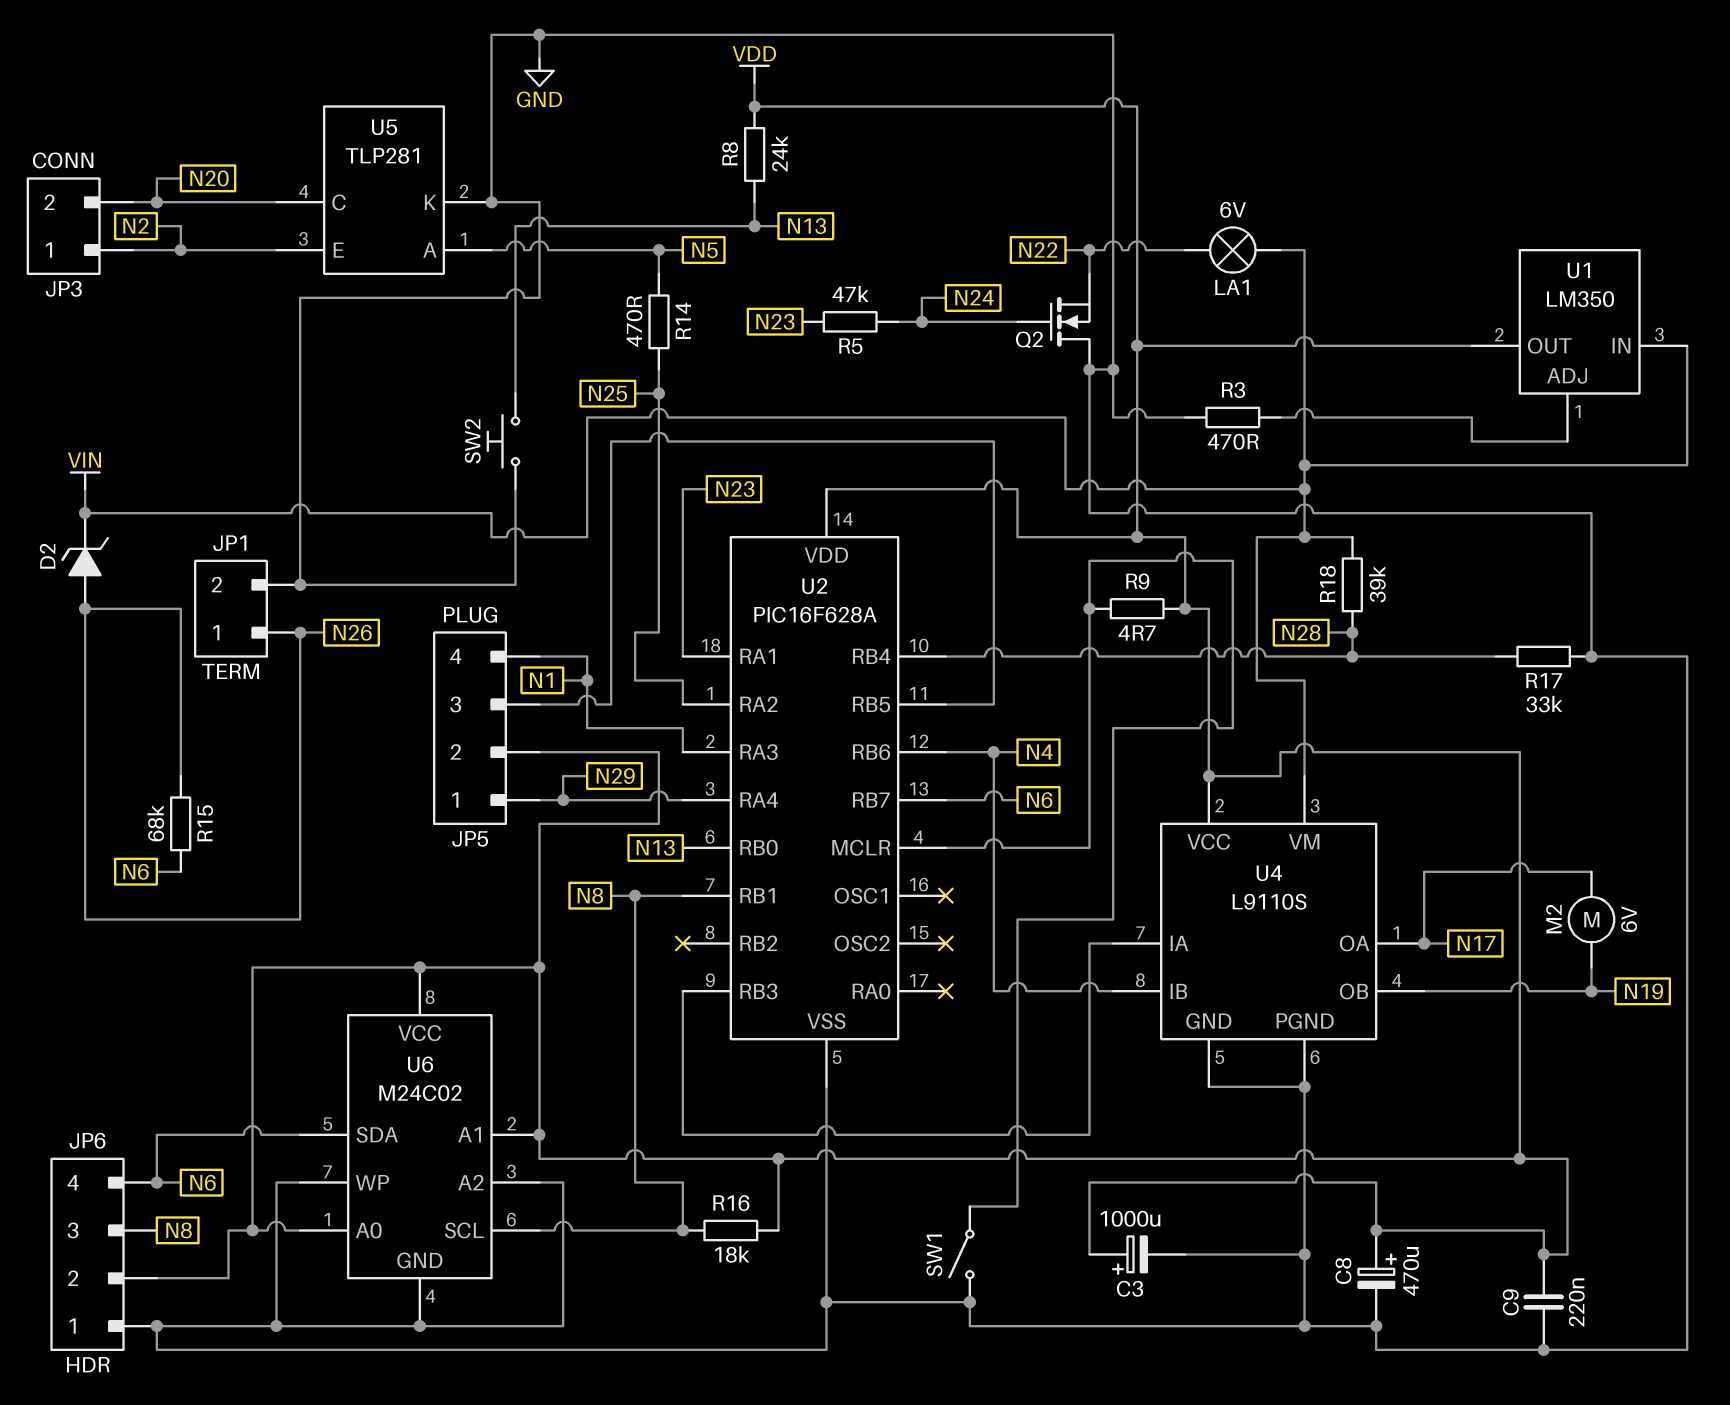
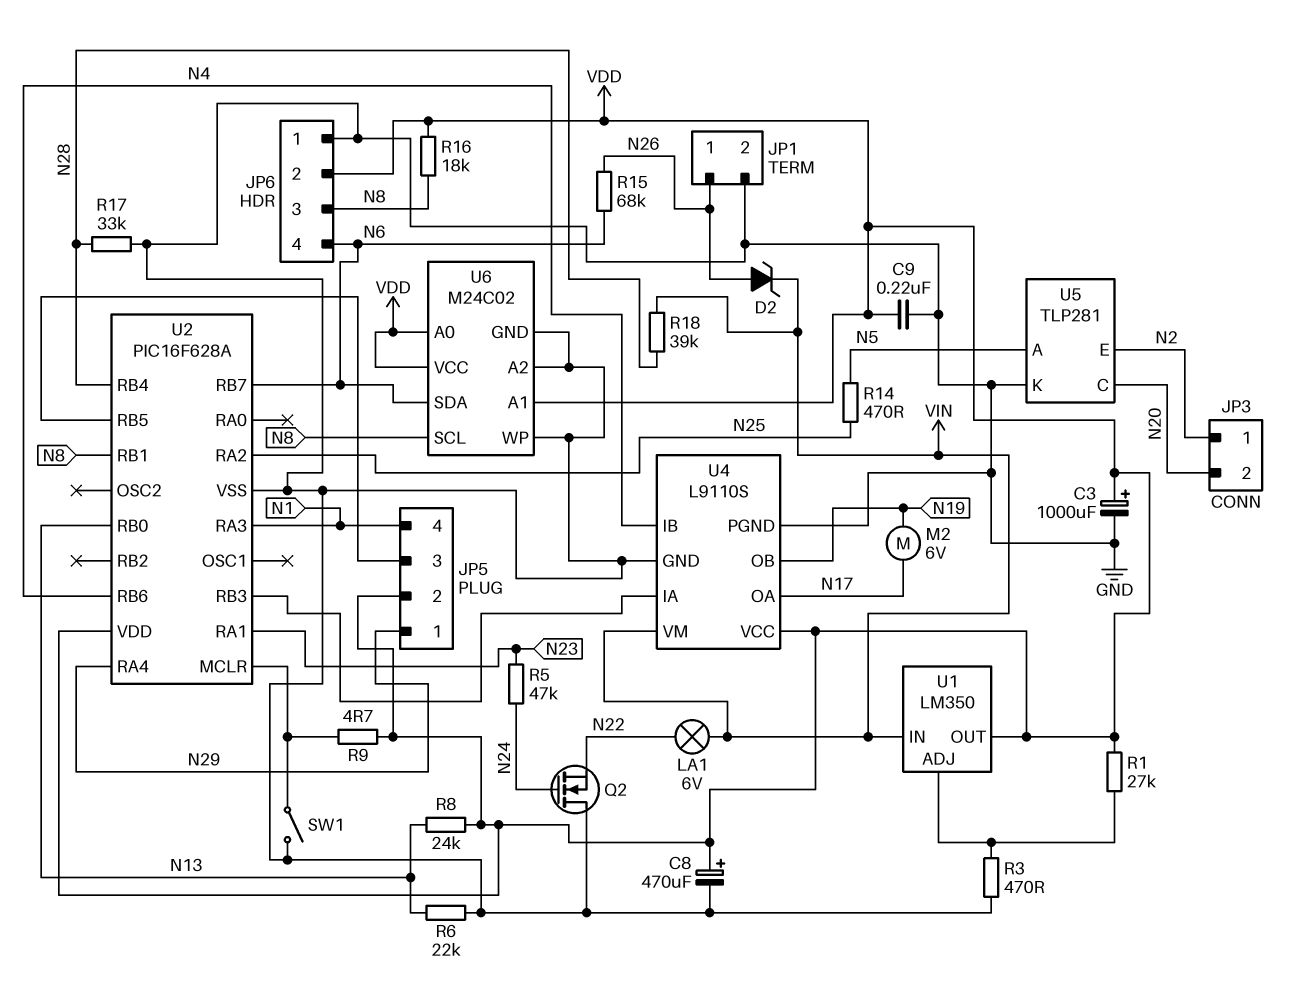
R1: none -> 27k (U1/ADJ, VDD)
R6: none -> 22k (GND, N13)
SW2: button (GND, N13) -> none

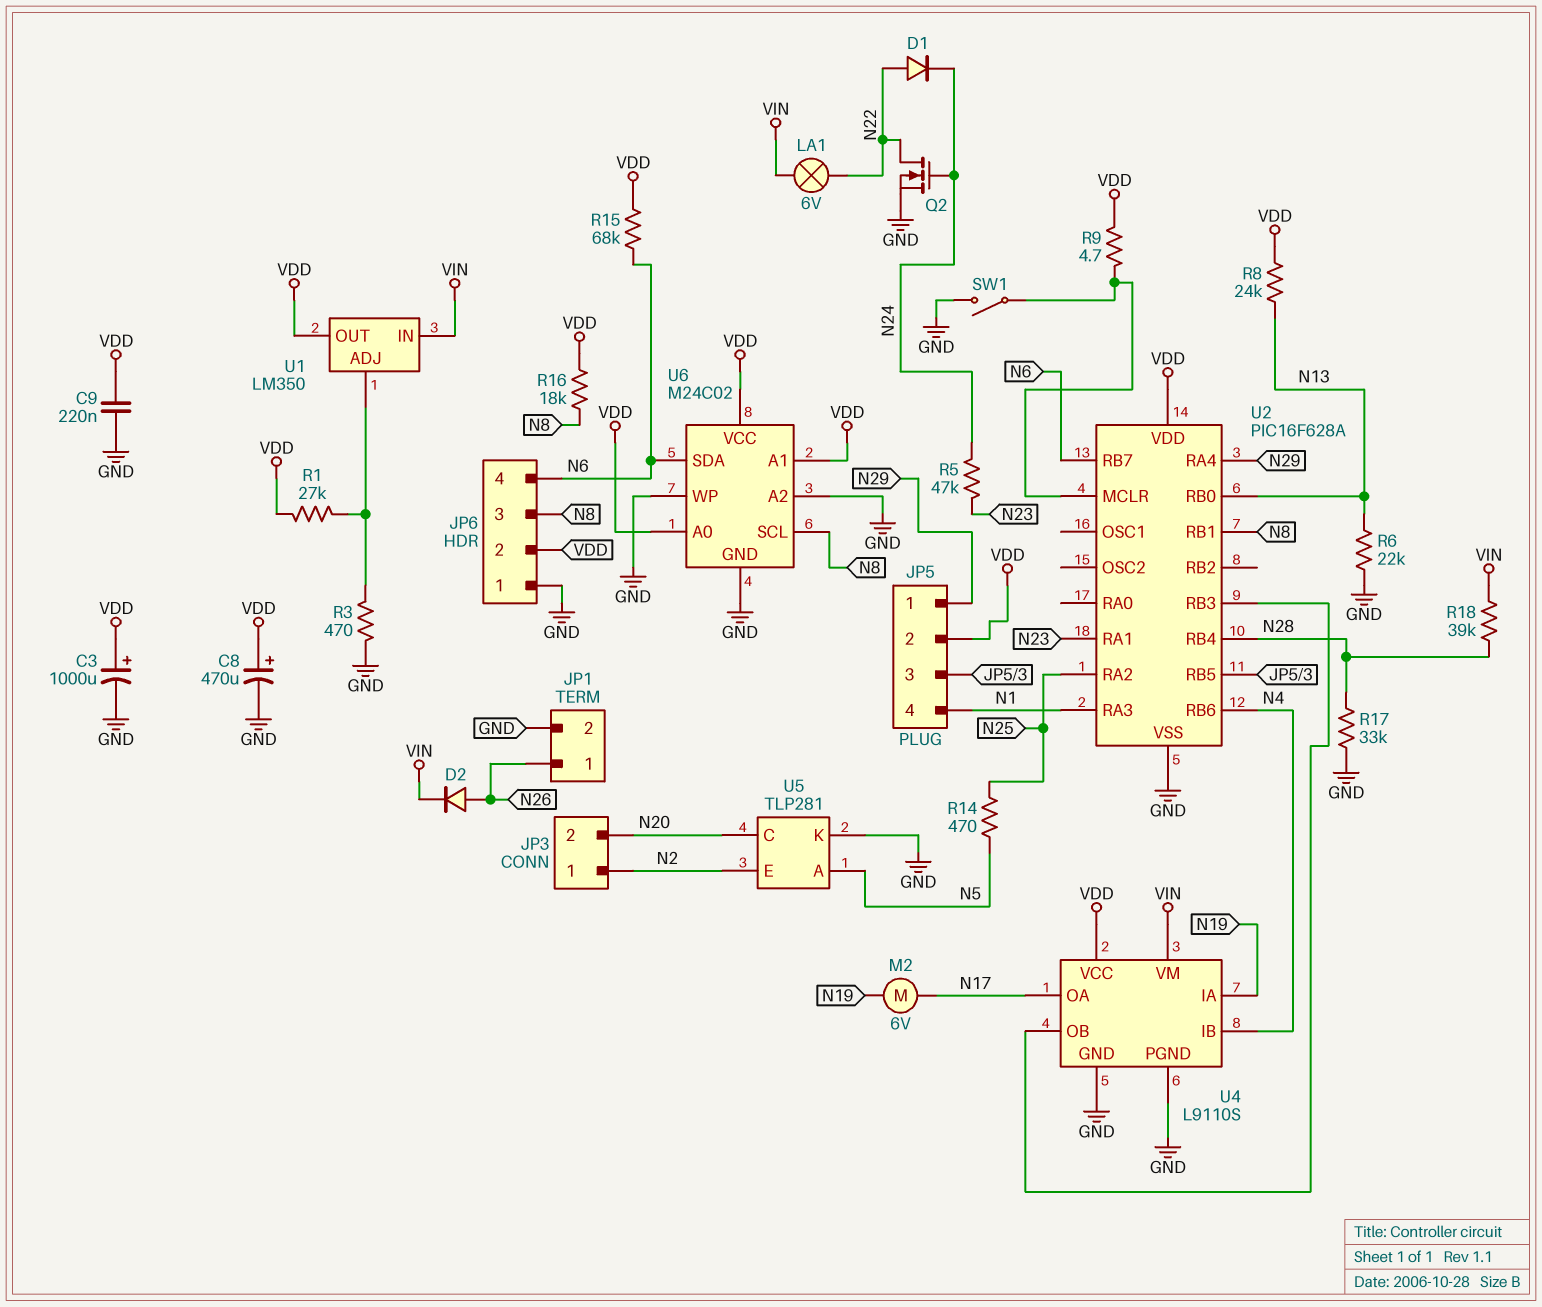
D1: none -> diode (A N22, K N24)
D2: zener (A N26, K VIN) -> diode (A N26, K VIN)
Q2: NMOS (G N24, D GND, S N22) -> NMOS (G N24, D N22, S GND)
R15: 68k (N6, N26) -> 68k (N6, VDD)
U4 pin IA: U2/RB3 -> N19
U4 pin OB: N19 -> U2/RB3

